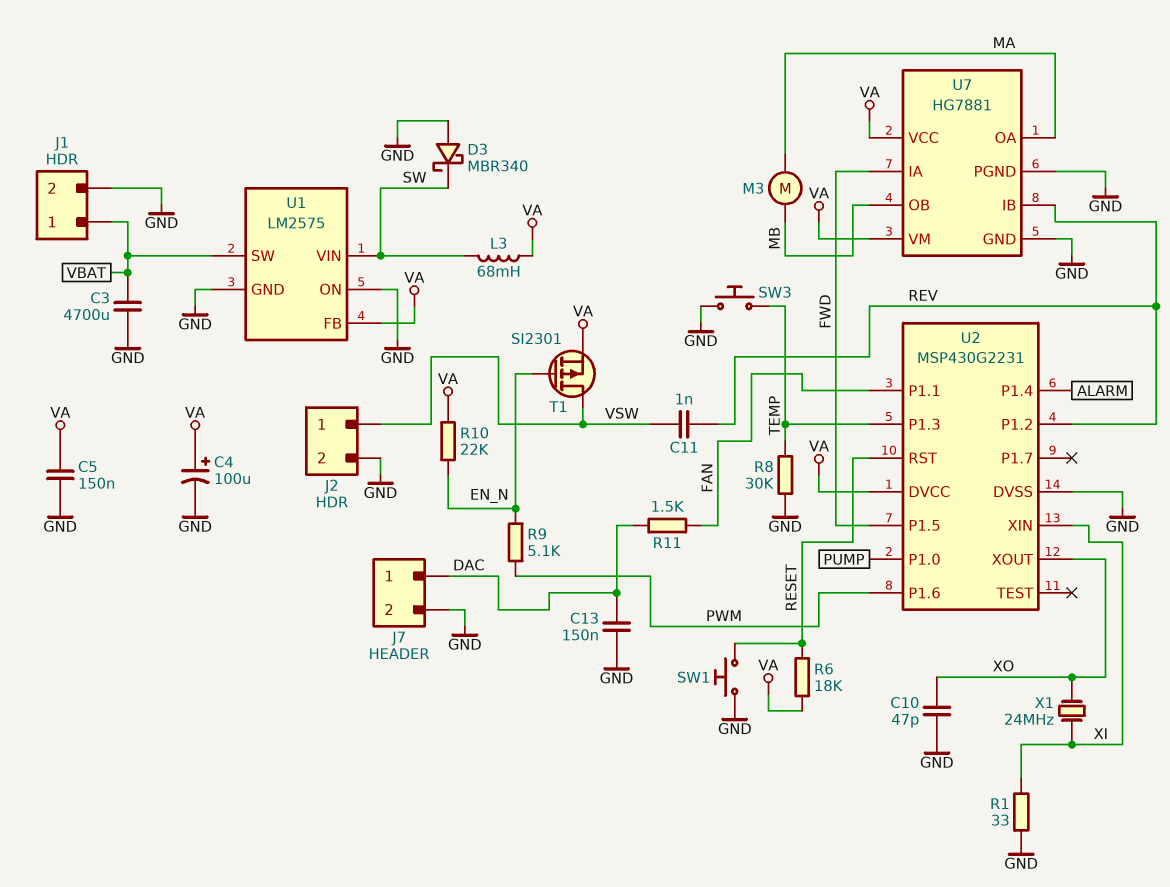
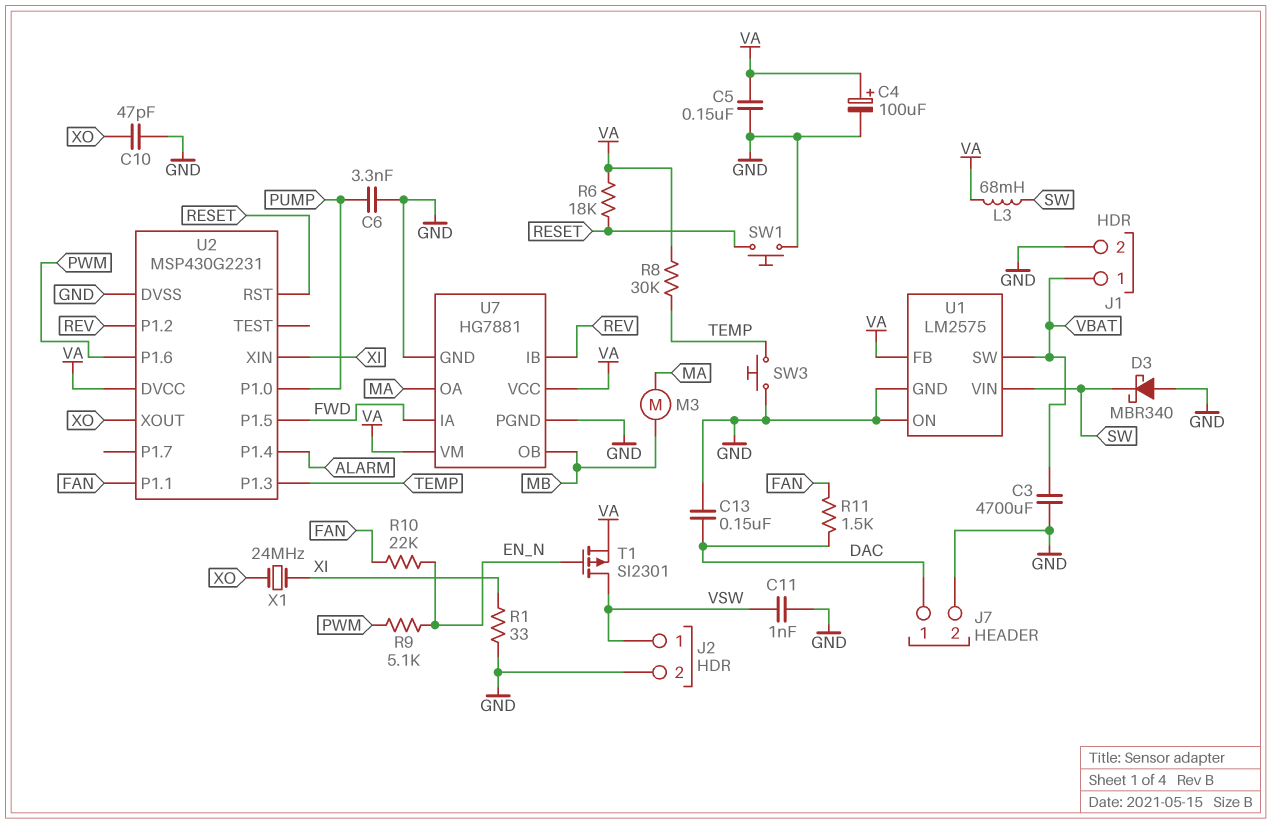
C6: none -> 3.3nF (GND, PUMP)
C11: 1nF (REV, VSW) -> 1nF (GND, VSW)
R8: 30k (GND, TEMP) -> 30k (TEMP, VA)
R10: 22k (EN_N, VA) -> 22k (EN_N, FAN)

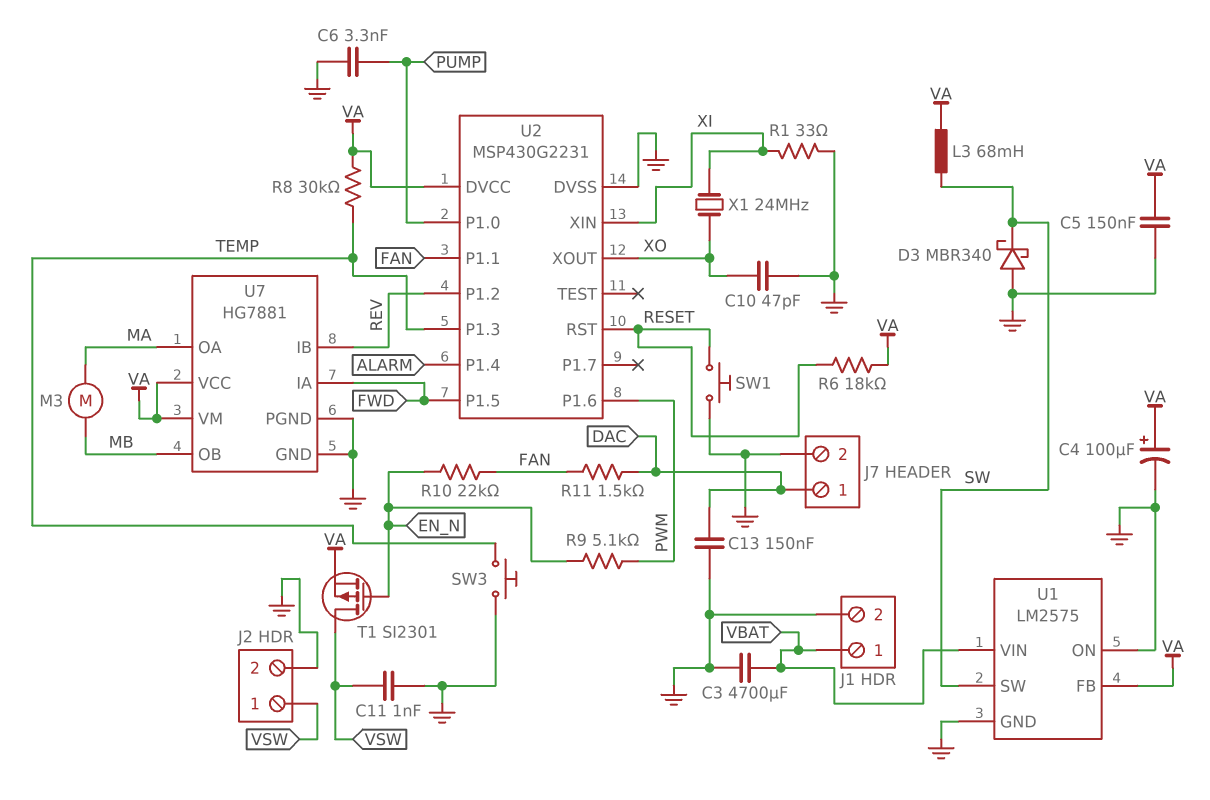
U1 pin SW: VBAT -> SW
U1 pin VIN: SW -> VBAT

